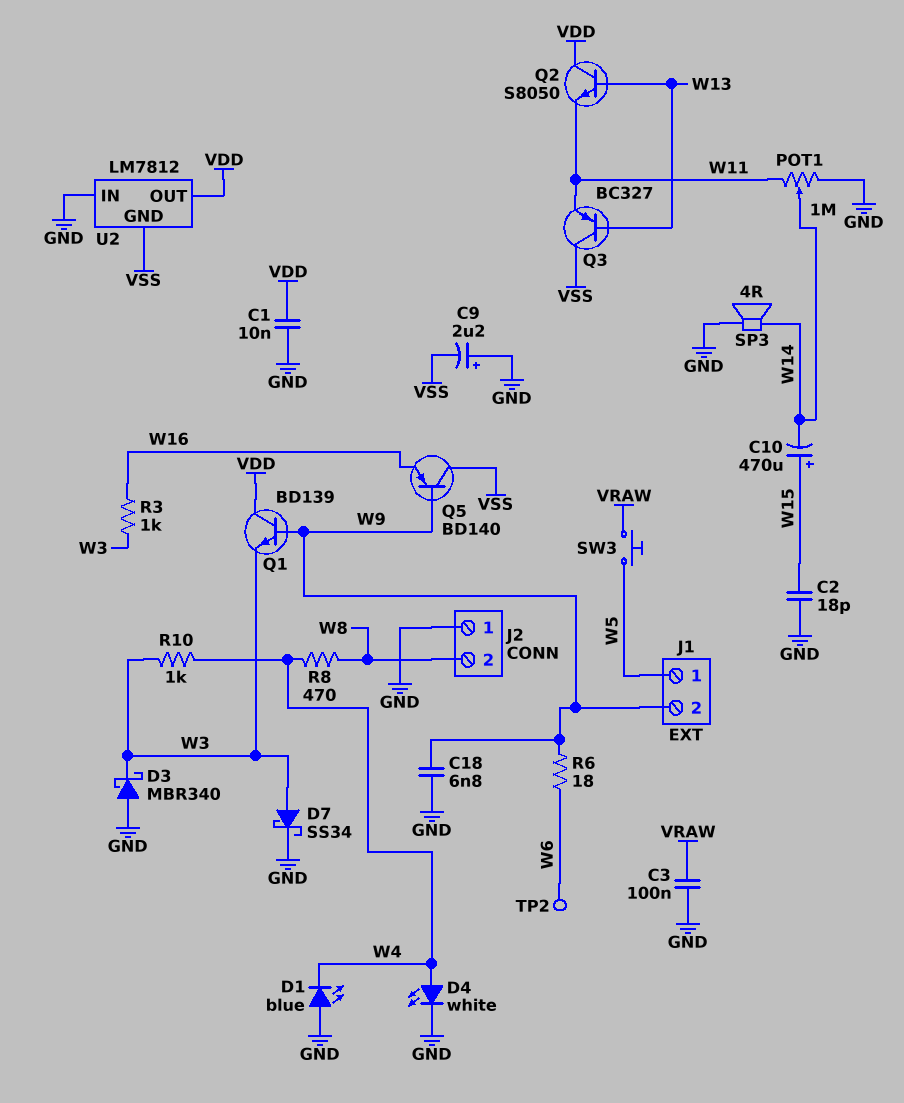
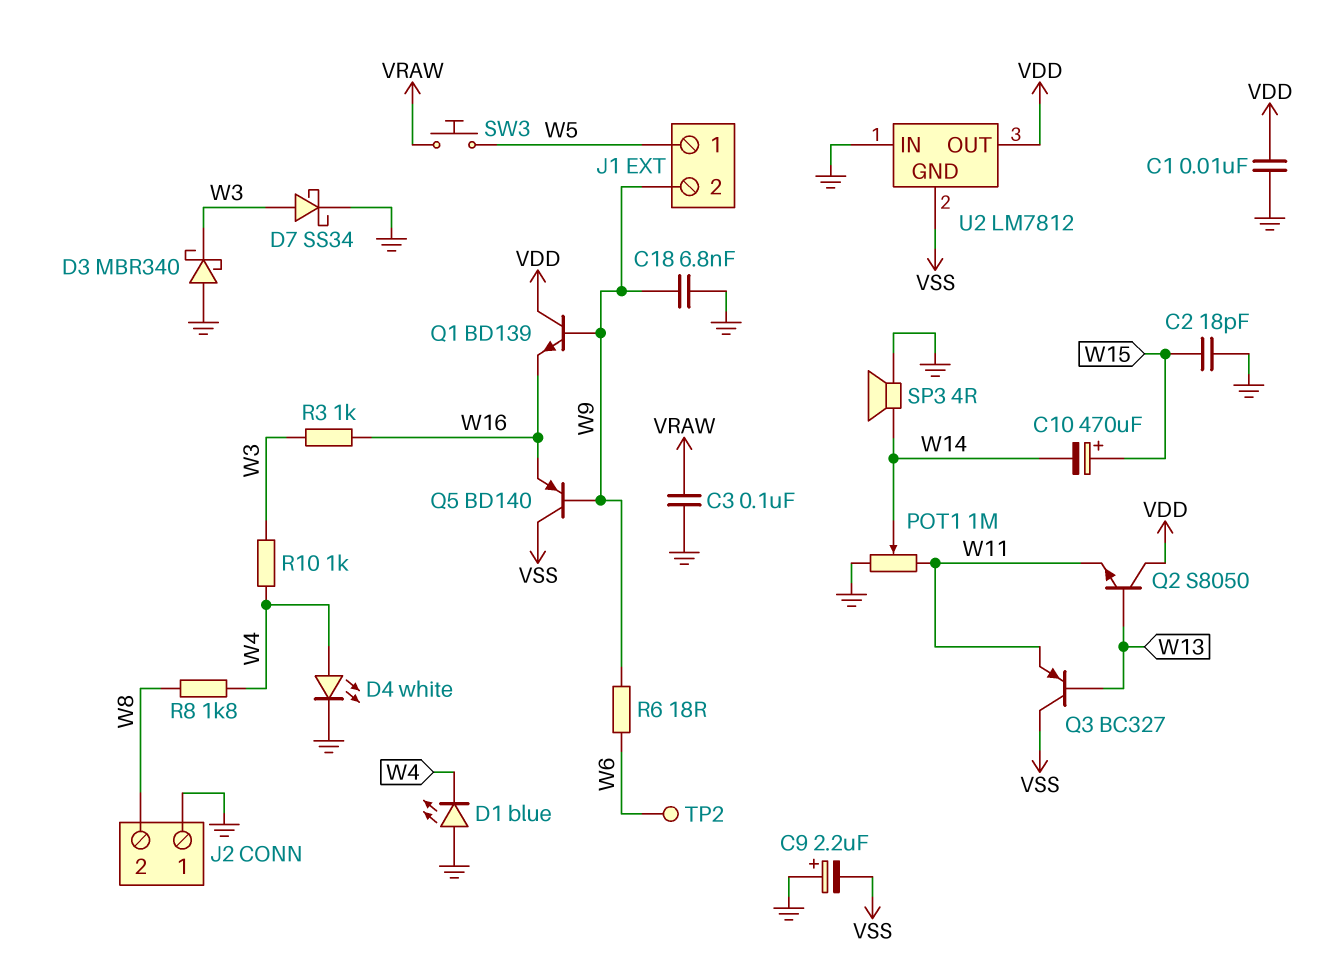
Q1: NPN BD139 (B W9, C VDD, E W3) -> NPN BD139 (B W9, C VDD, E W16)
R8: 470 (W4, W8) -> 1.8k (W4, W8)

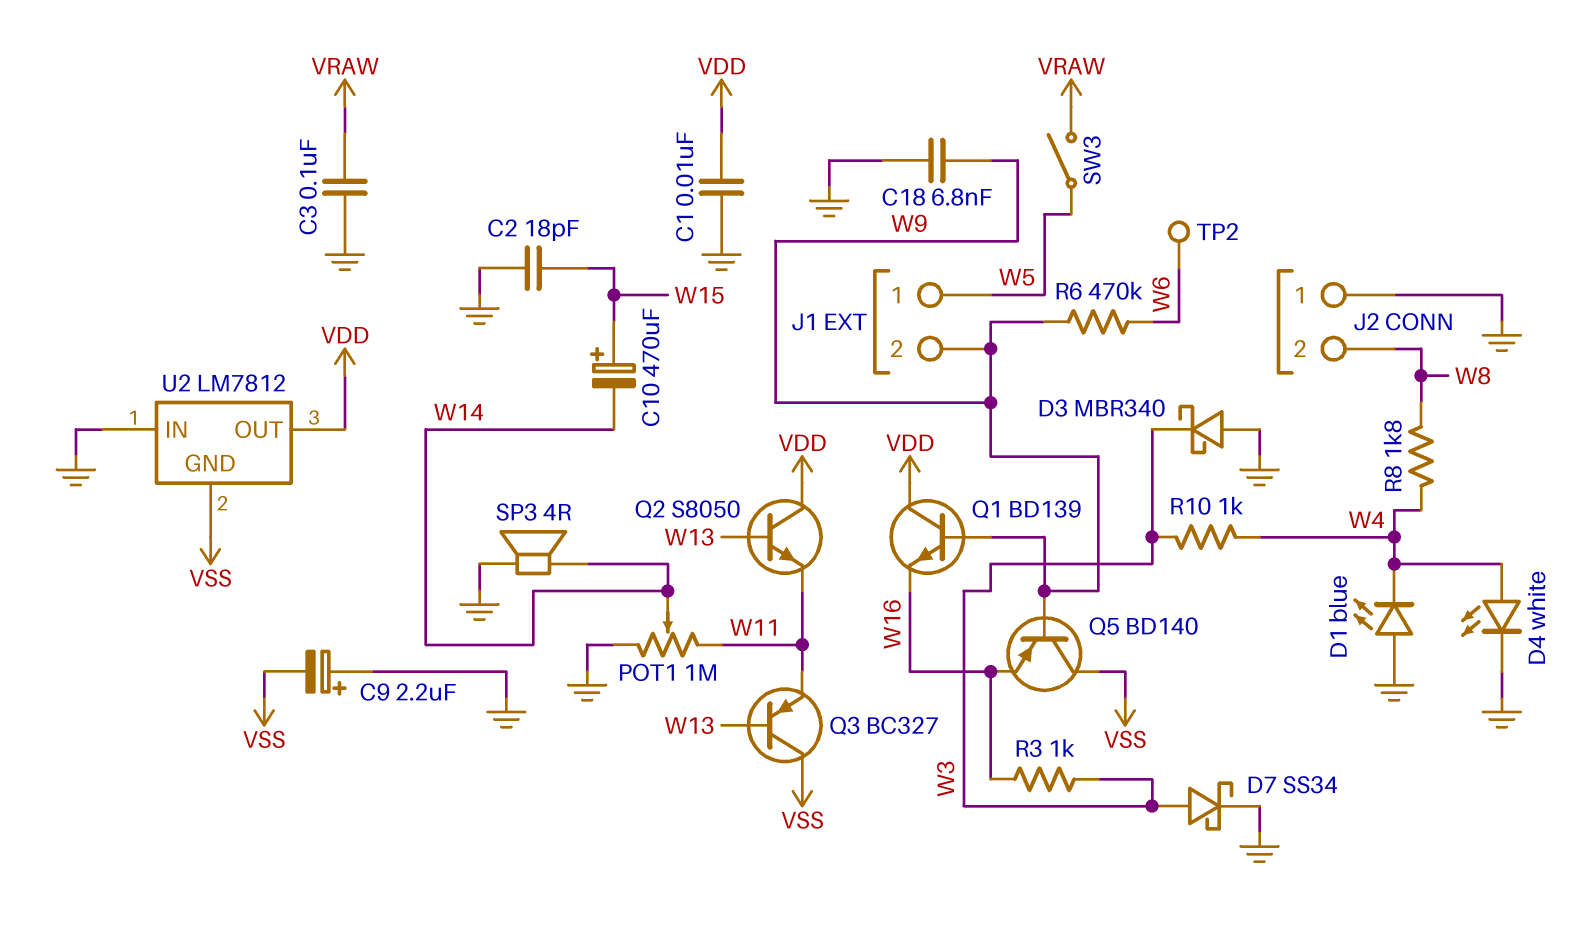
R6: 18 (W6, W9) -> 470k (W6, W9)
SW3: button (VRAW, W5) -> switch (VRAW, W5)

